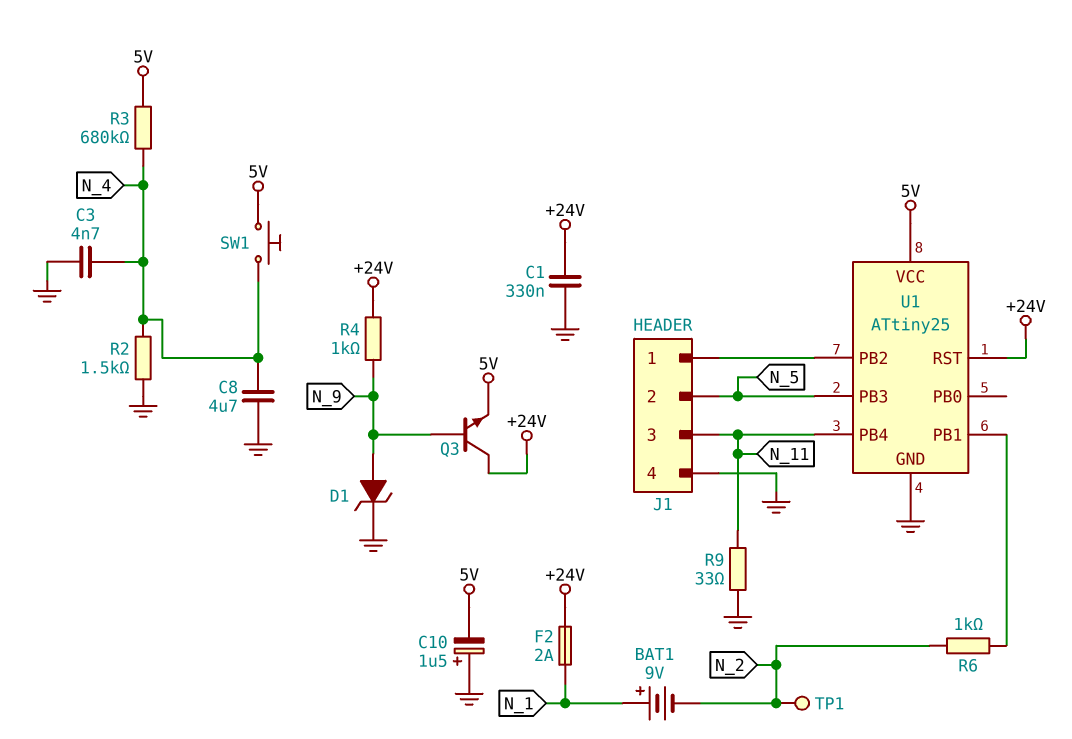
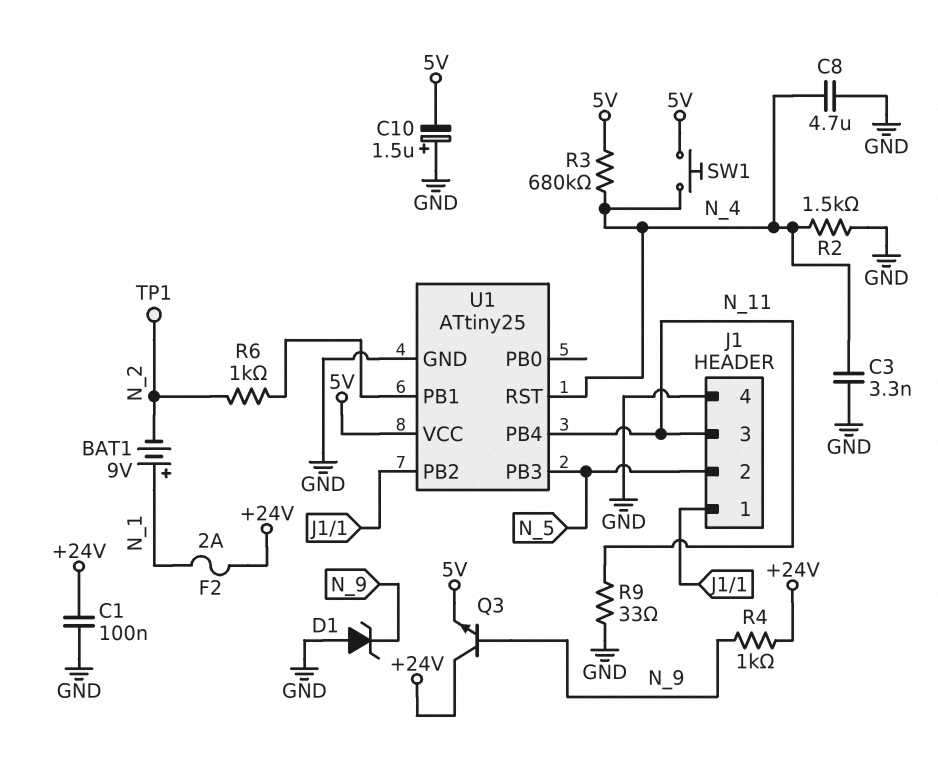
C1: 330nF (+24V, GND) -> 100nF (+24V, GND)
C3: 4.7nF (GND, N_4) -> 3.3nF (GND, N_4)
D1: zener (A N_9, K GND) -> zener (A GND, K N_9)
U1 pin RST: +24V -> N_4

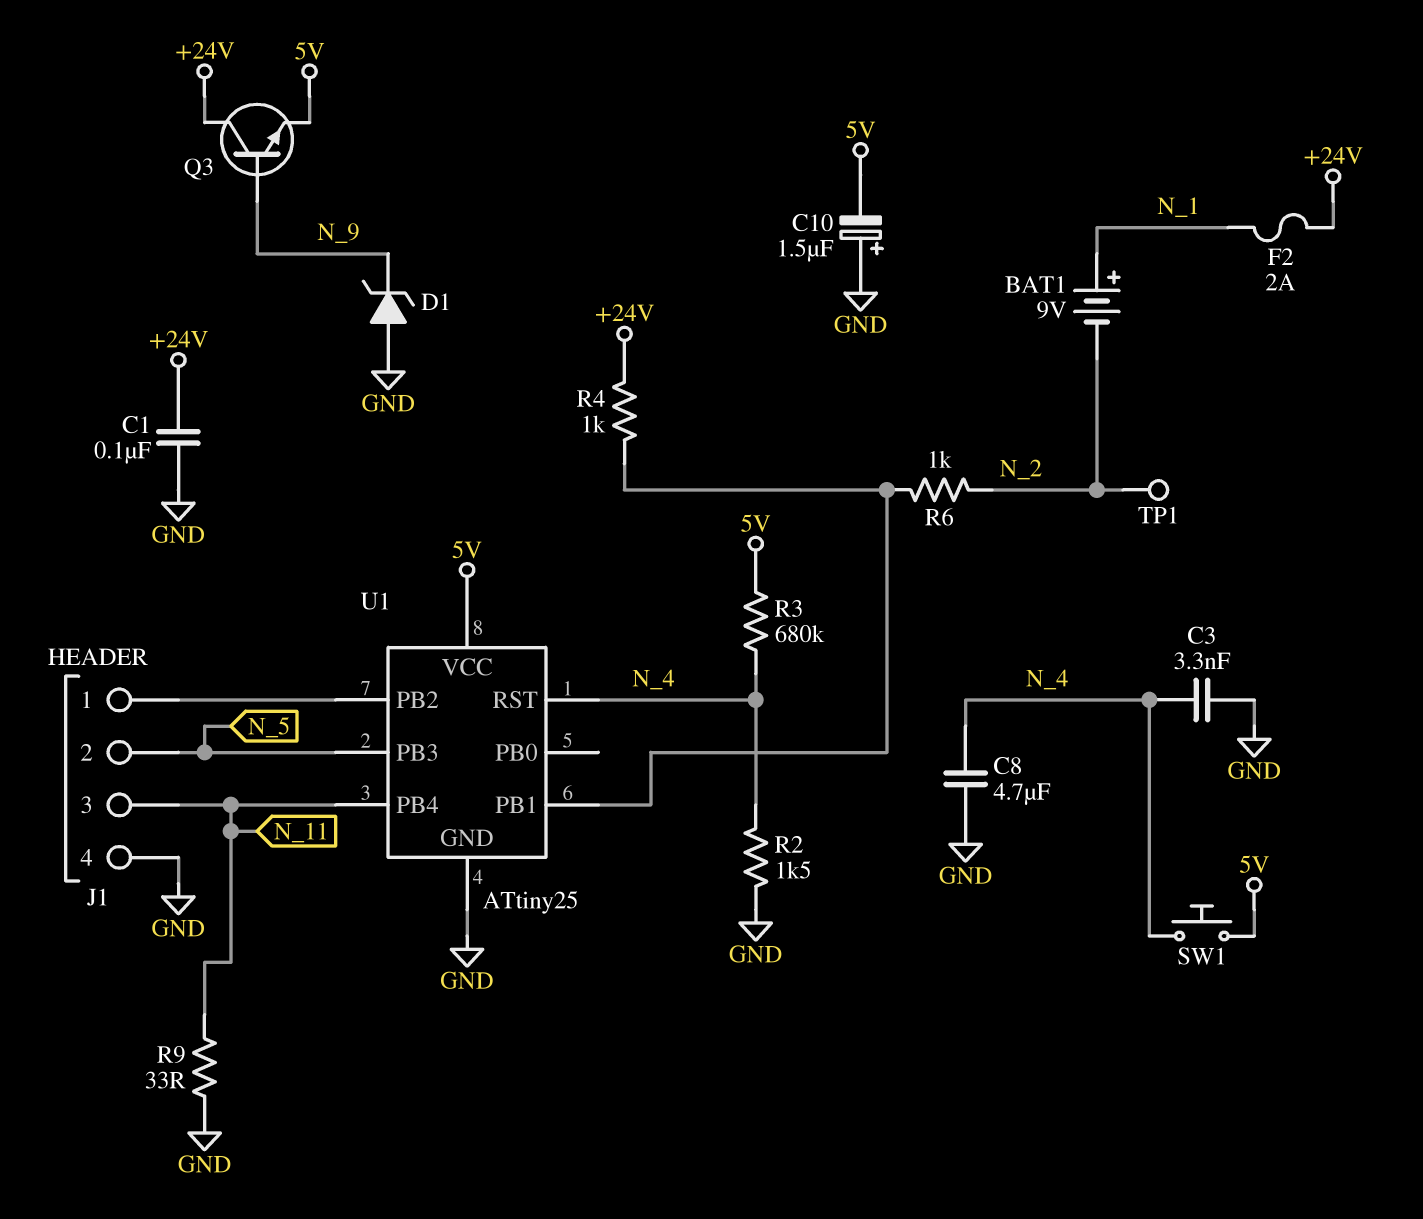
R4: 1k (+24V, N_9) -> 1k (+24V, U1/PB1)

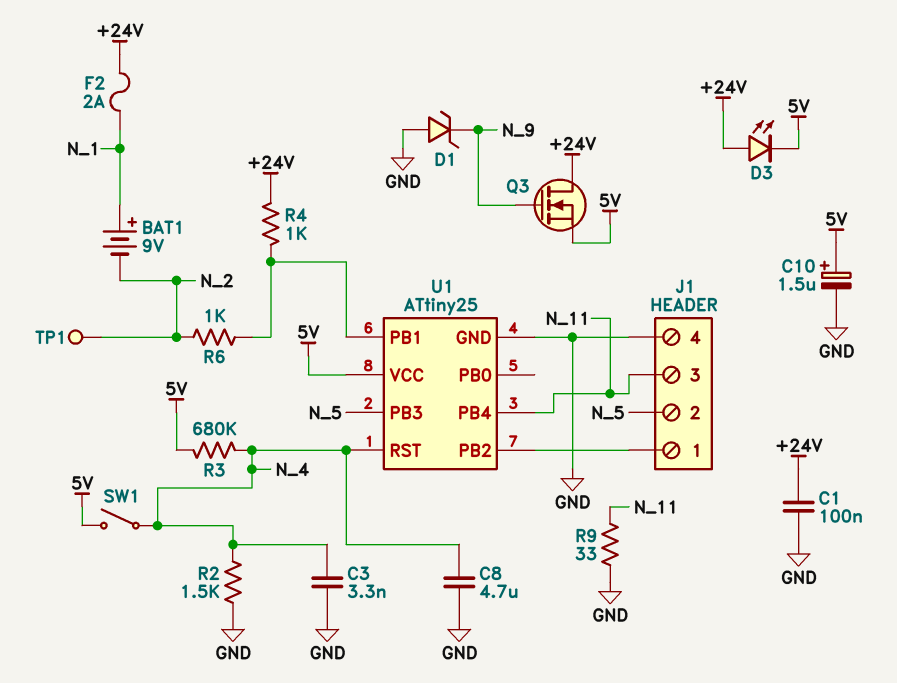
C10: 1.5uF (plus GND, minus 5V) -> 1.5uF (plus 5V, minus GND)
D3: none -> LED (A +24V, K 5V)
Q3: NPN (B N_9, C +24V, E 5V) -> NMOS (G N_9, D +24V, S 5V)
SW1: button (5V, N_4) -> switch (5V, N_4)

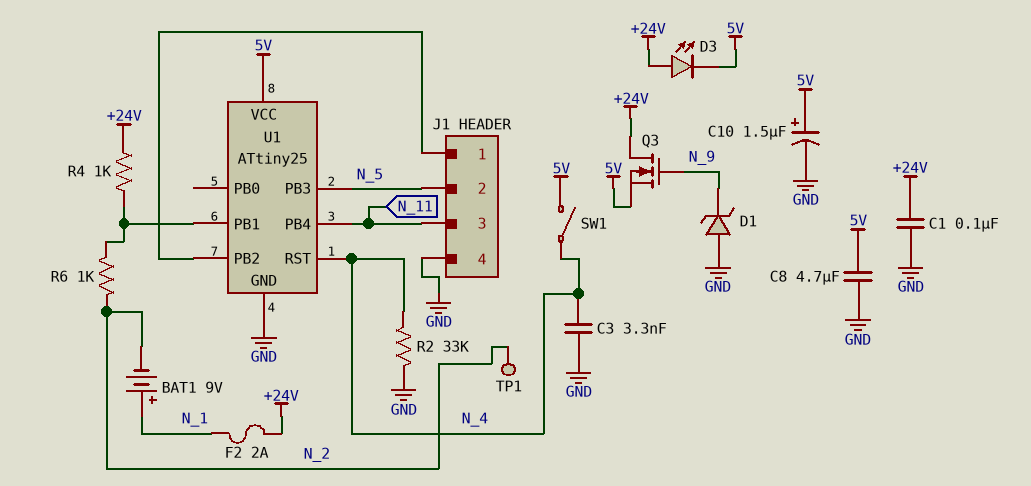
C8: 4.7uF (GND, N_4) -> 4.7uF (5V, GND)
R2: 1.5k (GND, N_4) -> 33k (GND, N_4)
R3: 680k (5V, N_4) -> none
R9: 33 (GND, N_11) -> none

